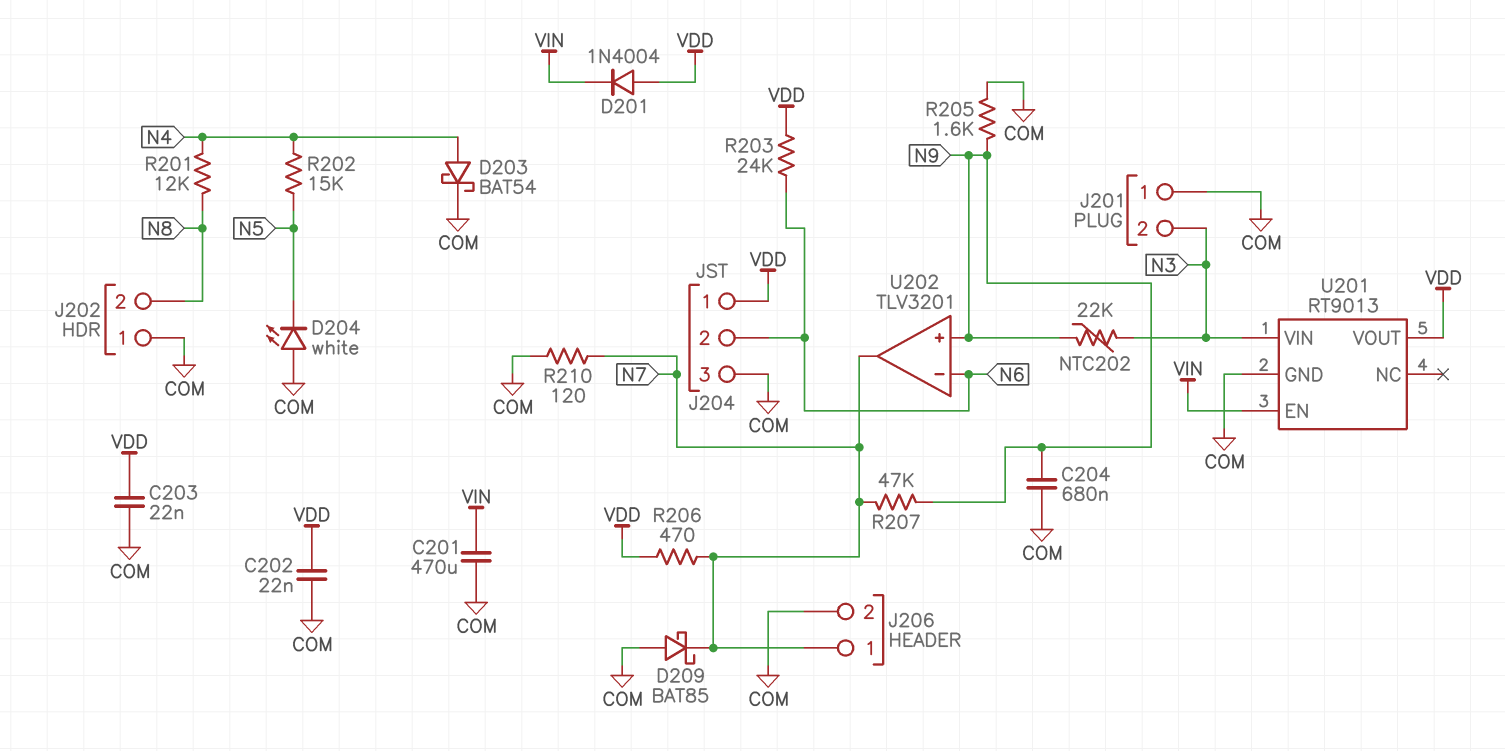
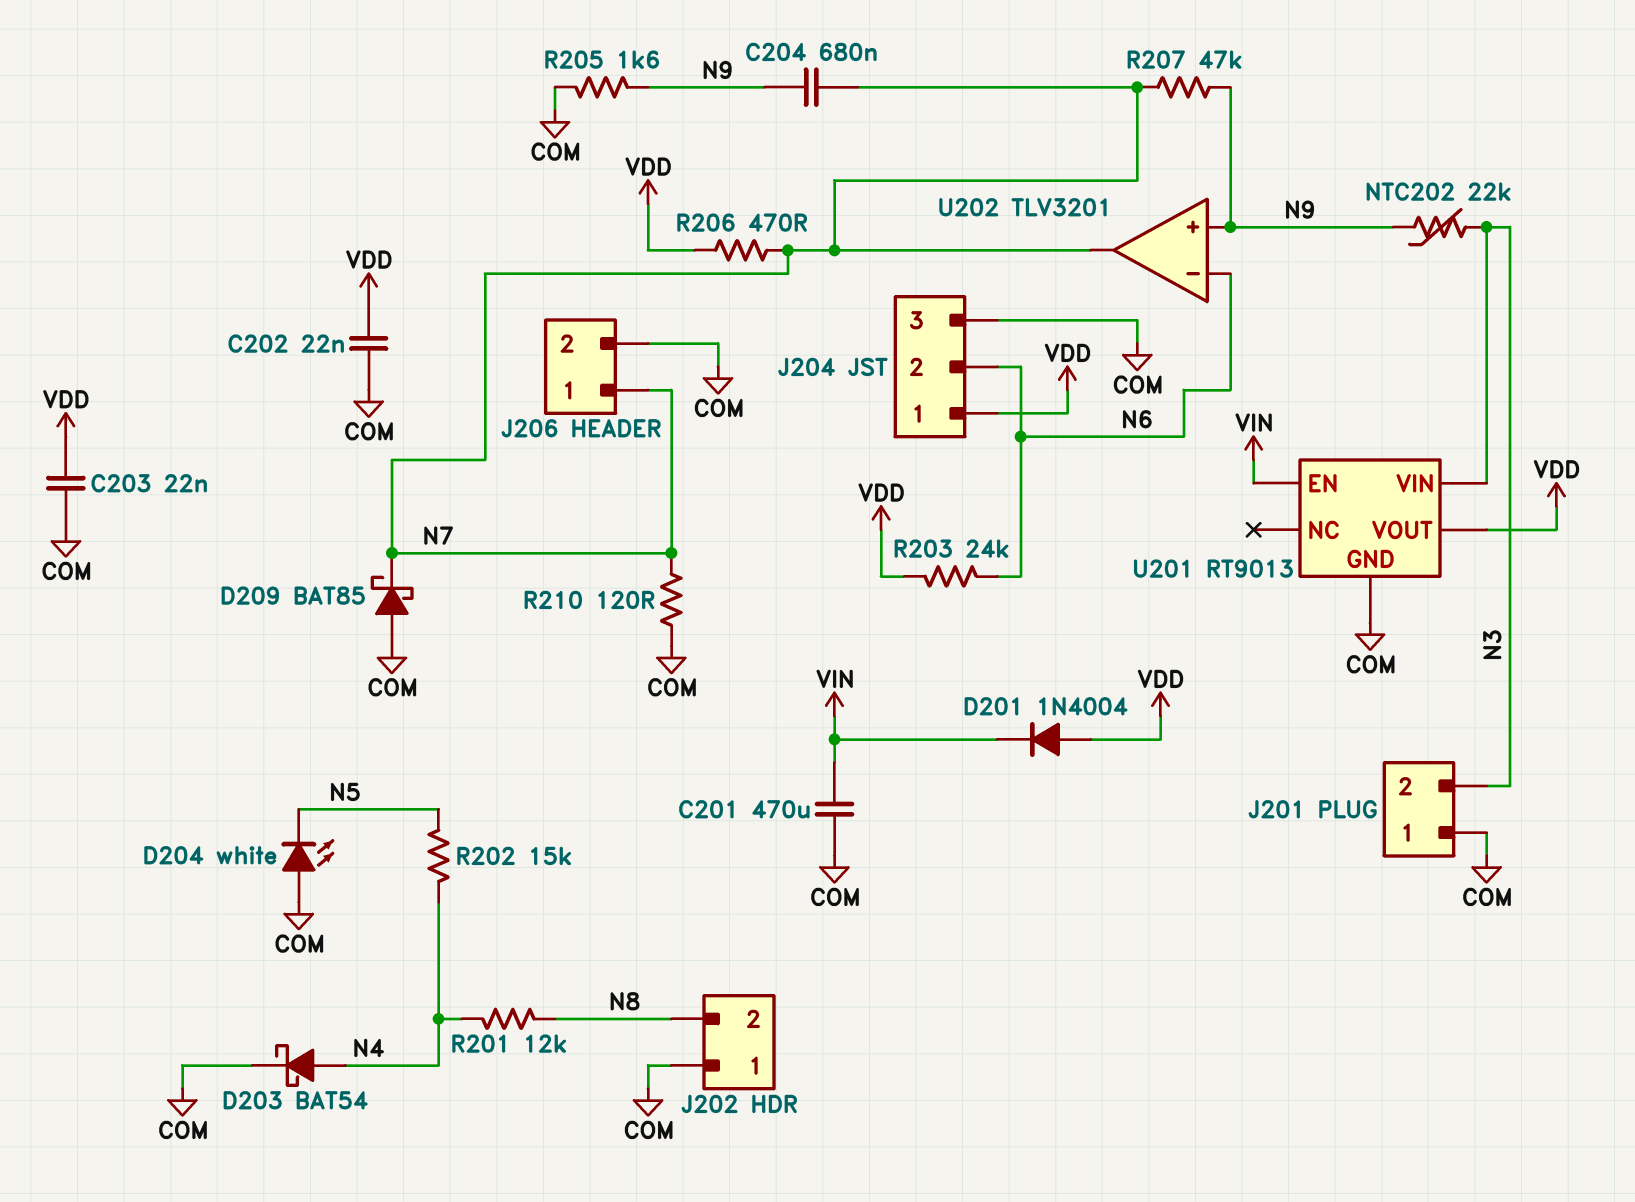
C204: 680nF (COM, N9) -> 680nF (N7, N9)

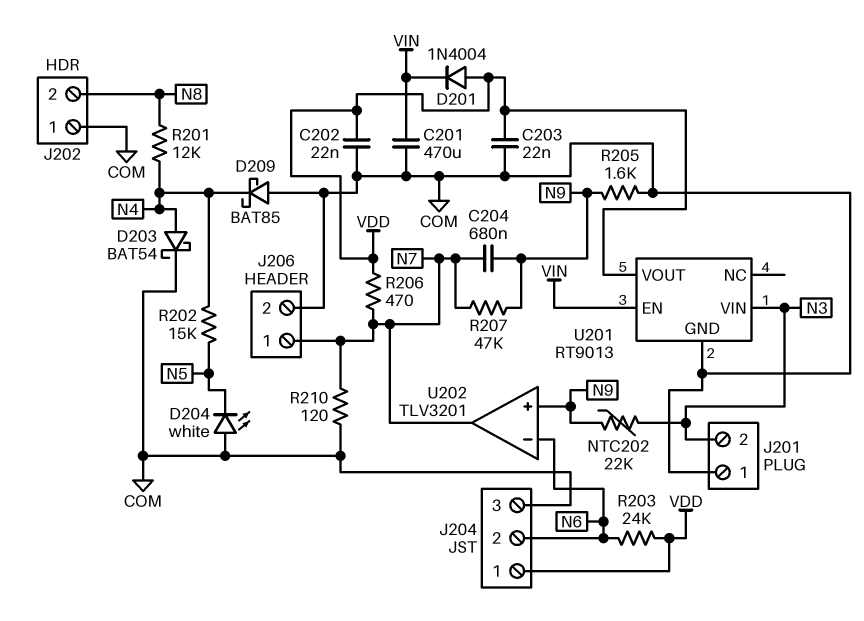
D209: schottky BAT85 (A COM, K N7) -> schottky BAT85 (A COM, K N4)

